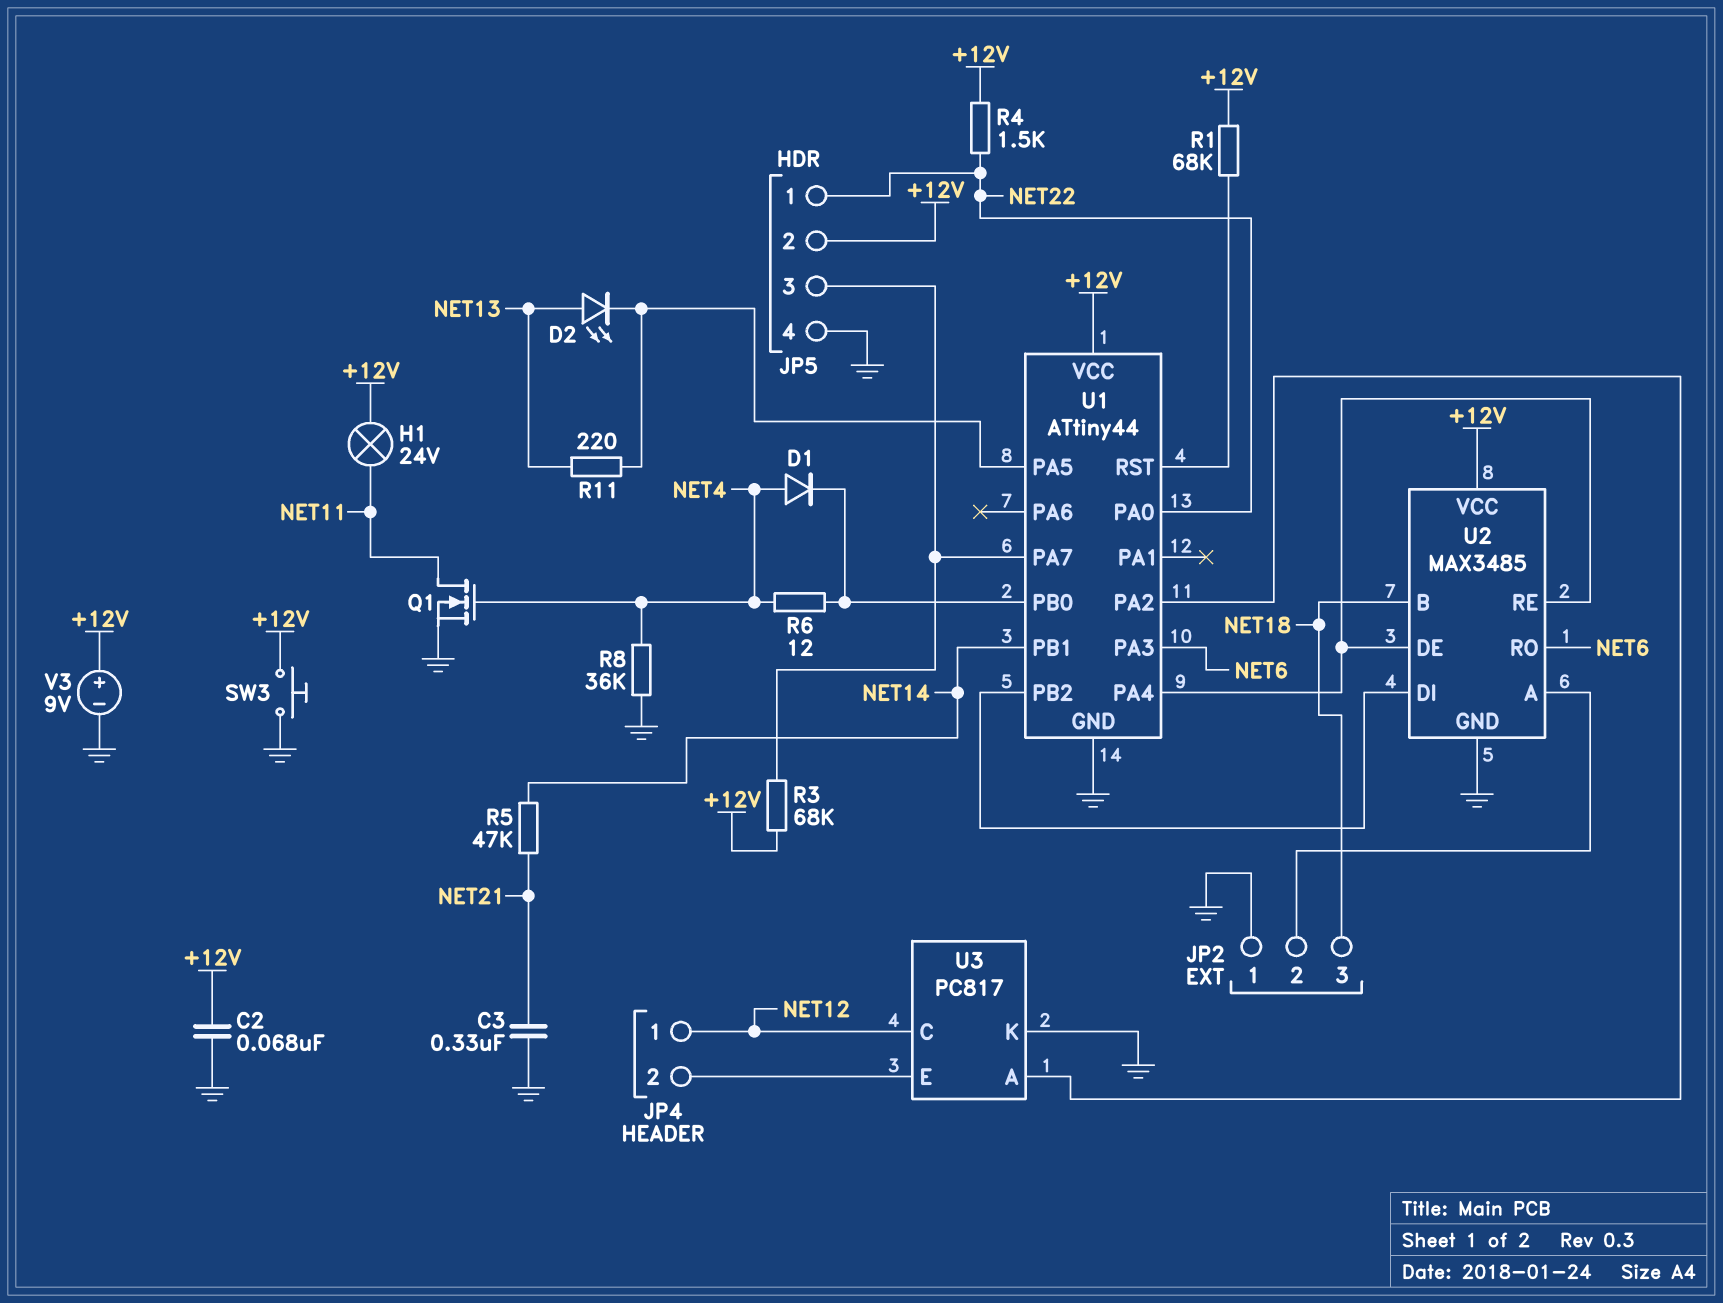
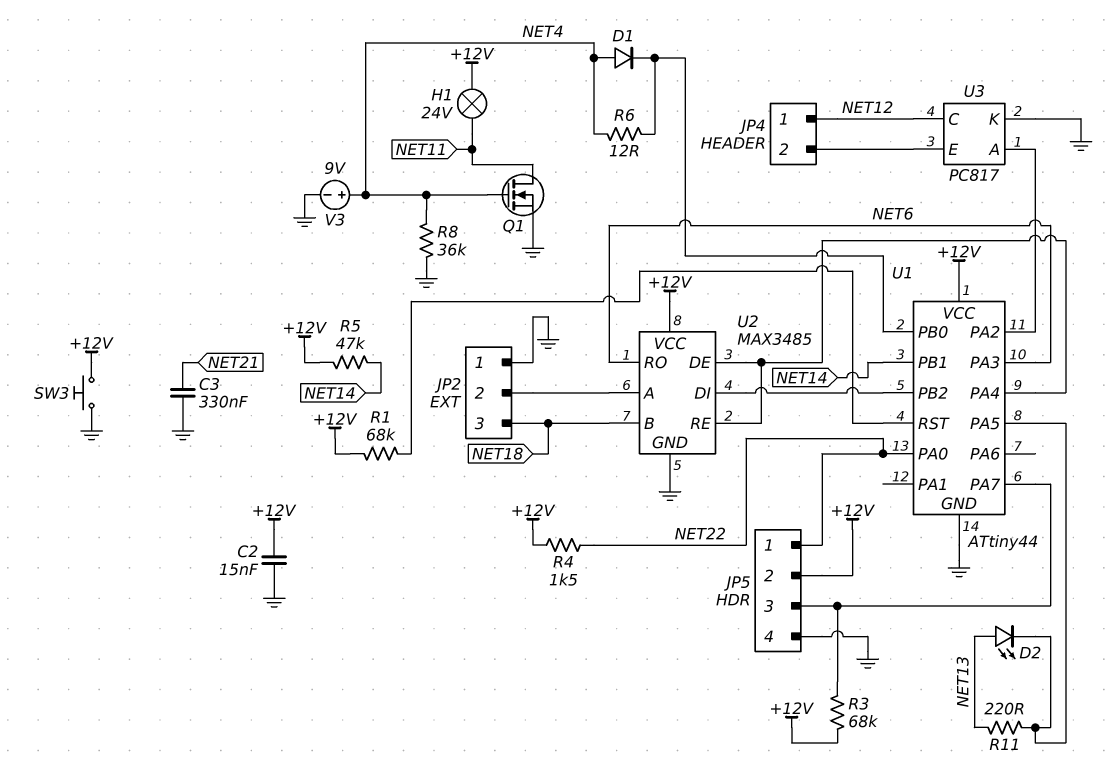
C2: 68nF (+12V, GND) -> 15nF (+12V, GND)
R5: 47k (NET14, NET21) -> 47k (+12V, NET14)
V3: 9V (plus +12V, minus GND) -> 9V (plus NET4, minus GND)

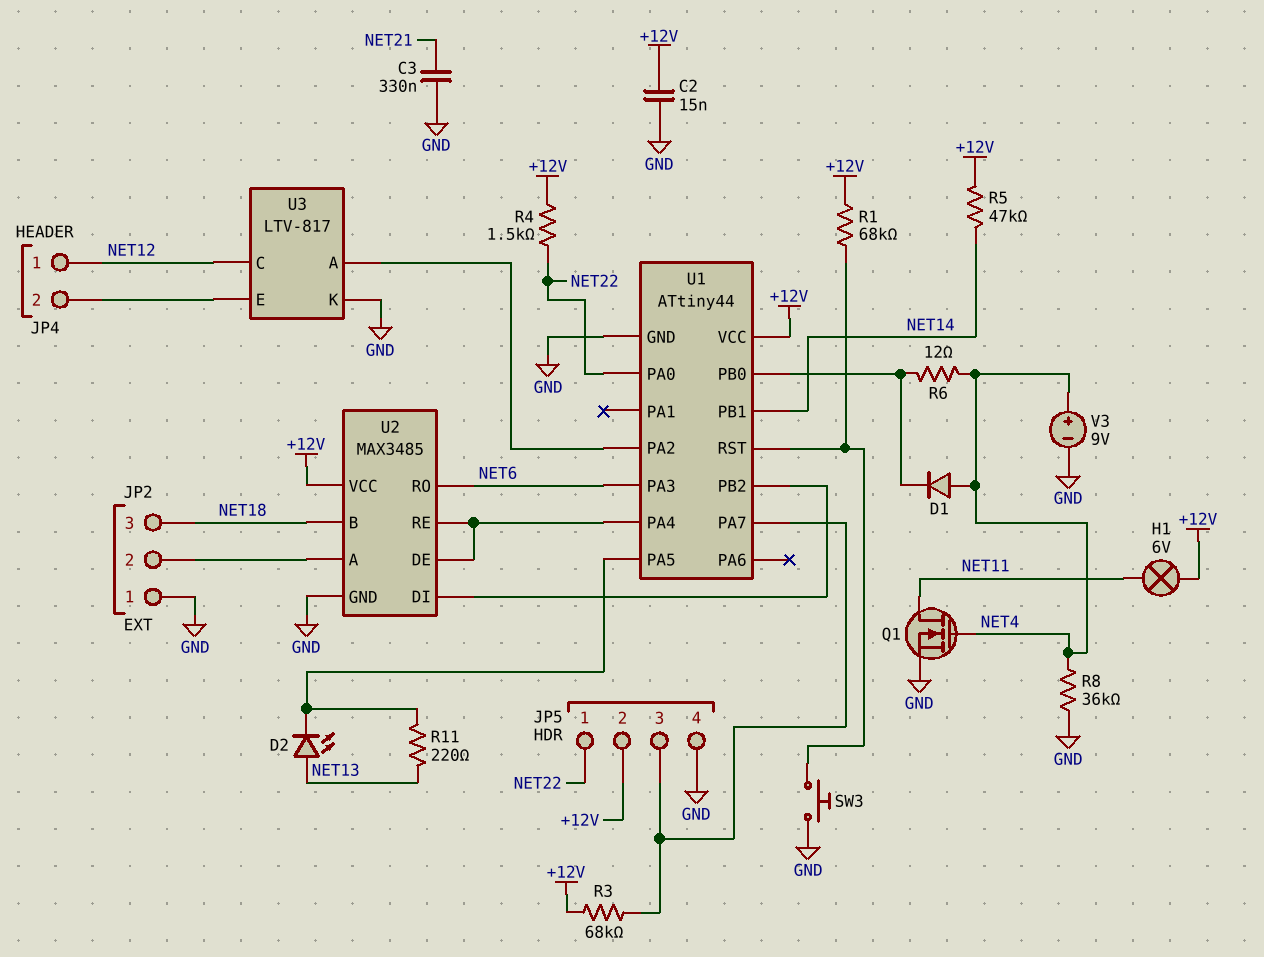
H1: lamp 24V (+12V, NET11) -> lamp 6V (+12V, NET11)
SW3: button (+12V, GND) -> button (GND, U1/RST)
U3: PC817 -> LTV-817

